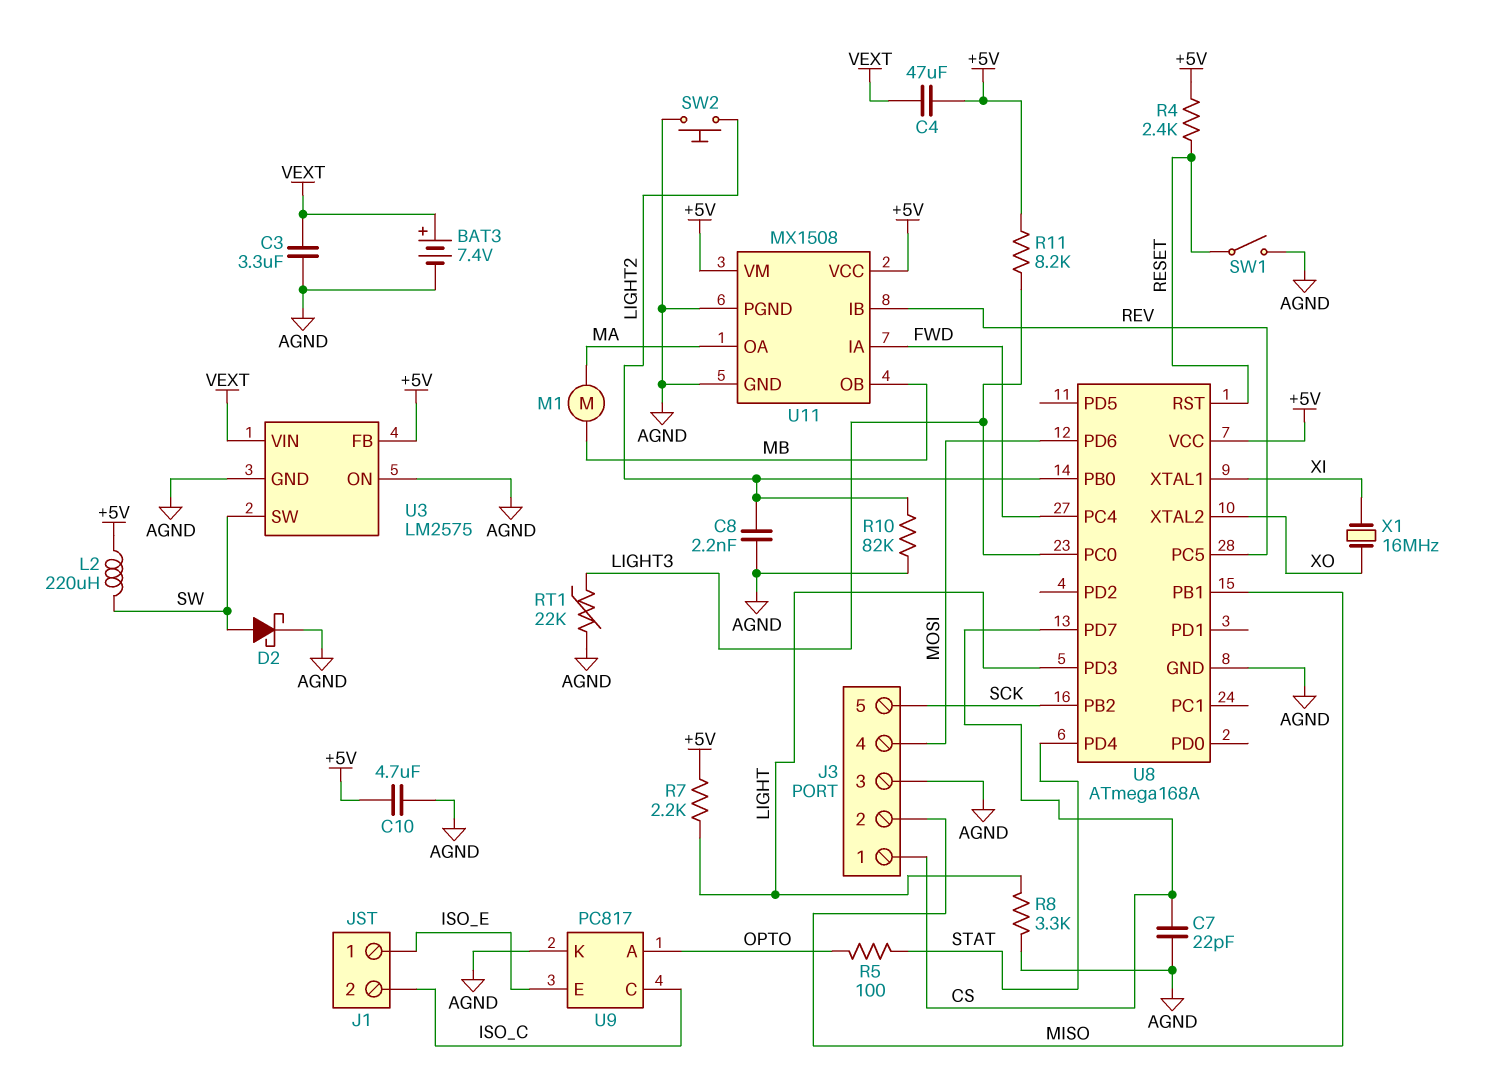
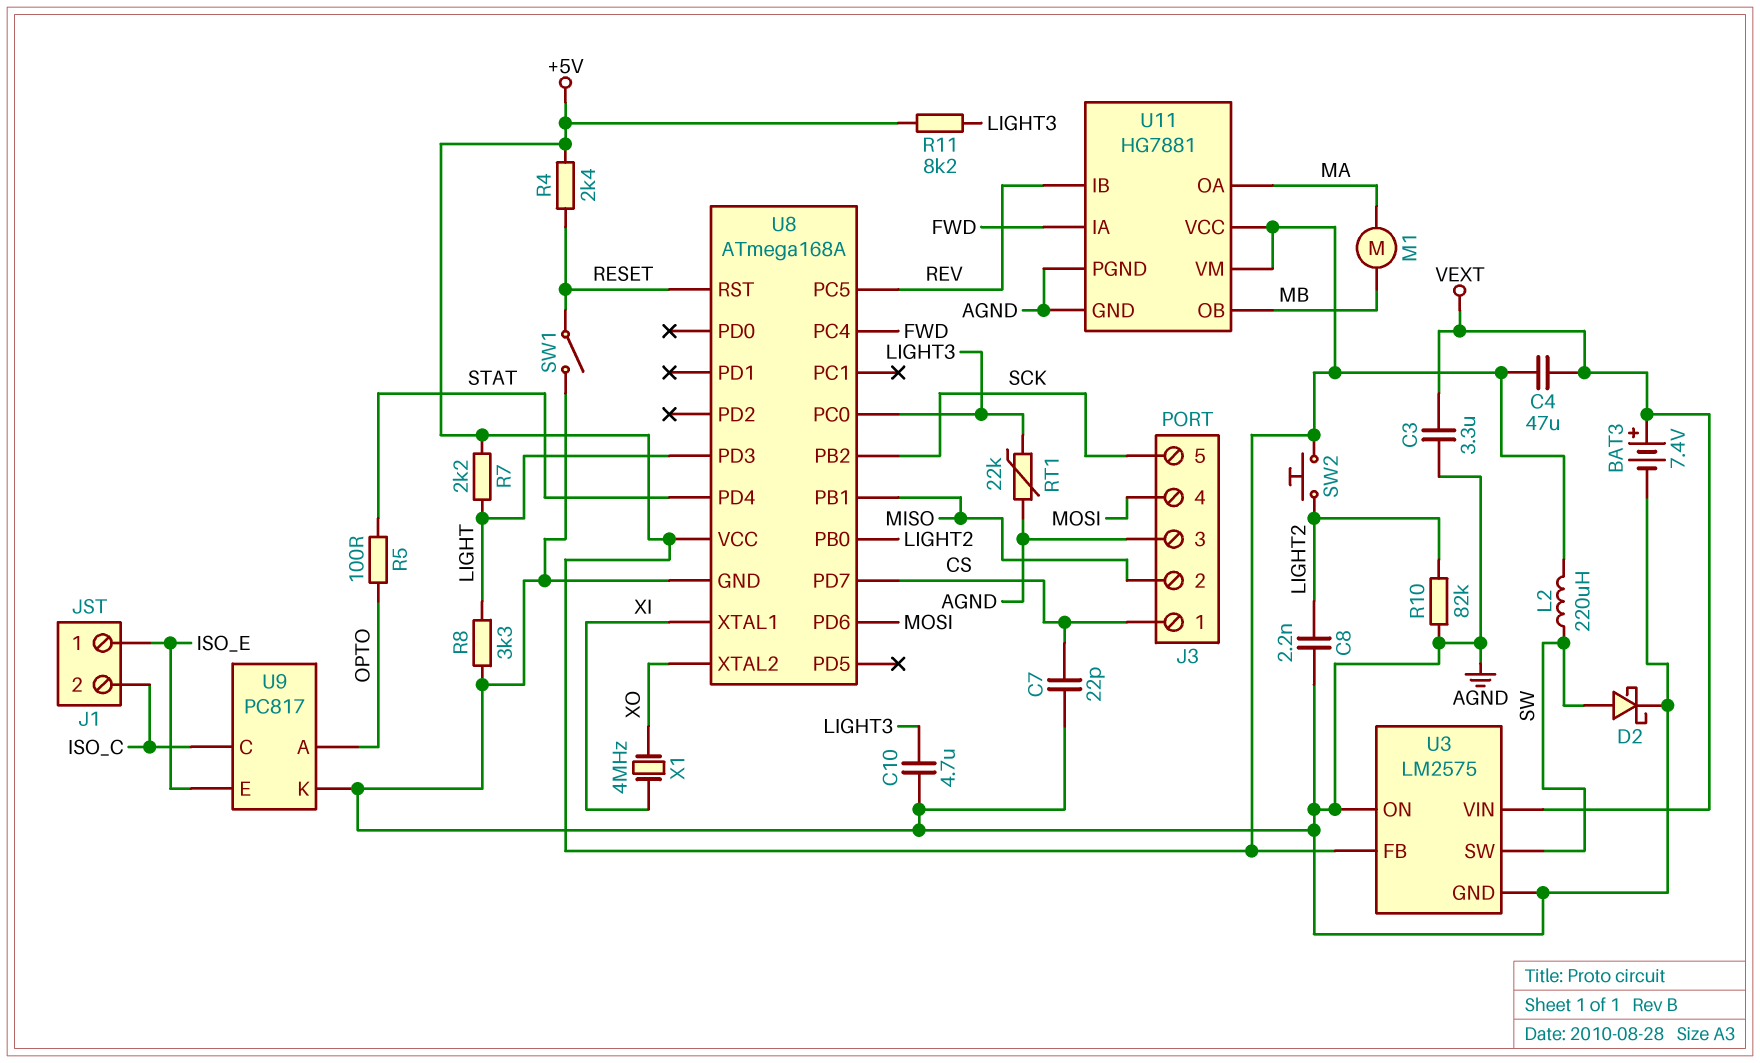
C10: 4.7uF (+5V, AGND) -> 4.7uF (AGND, LIGHT3)
SW2: button (AGND, LIGHT2) -> button (+5V, LIGHT2)
U11: MX1508 -> HG7881
X1: 16MHz (XI, XO) -> 4MHz (XI, XO)

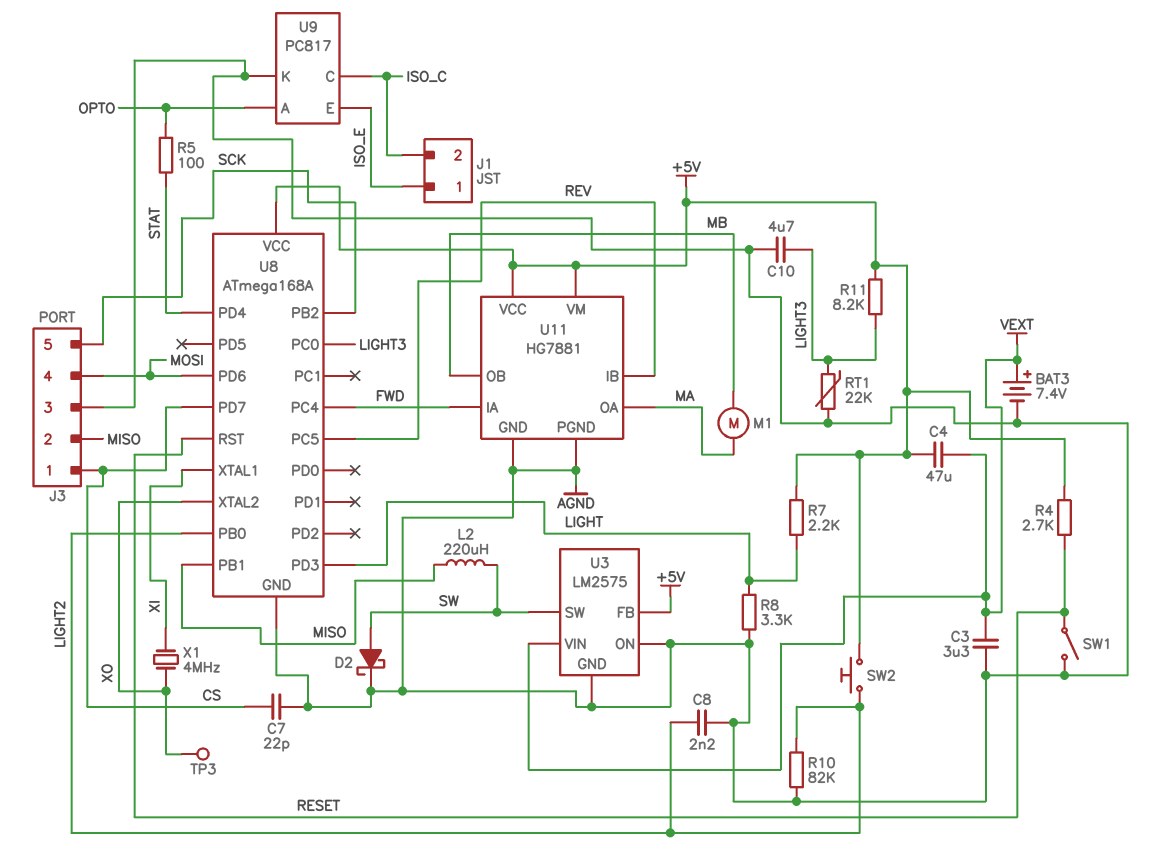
L2: 220uH (+5V, SW) -> 220uH (MISO, SW)
R4: 2.4k (+5V, RESET) -> 2.7k (+5V, RESET)
TP3: none -> test point (XO)

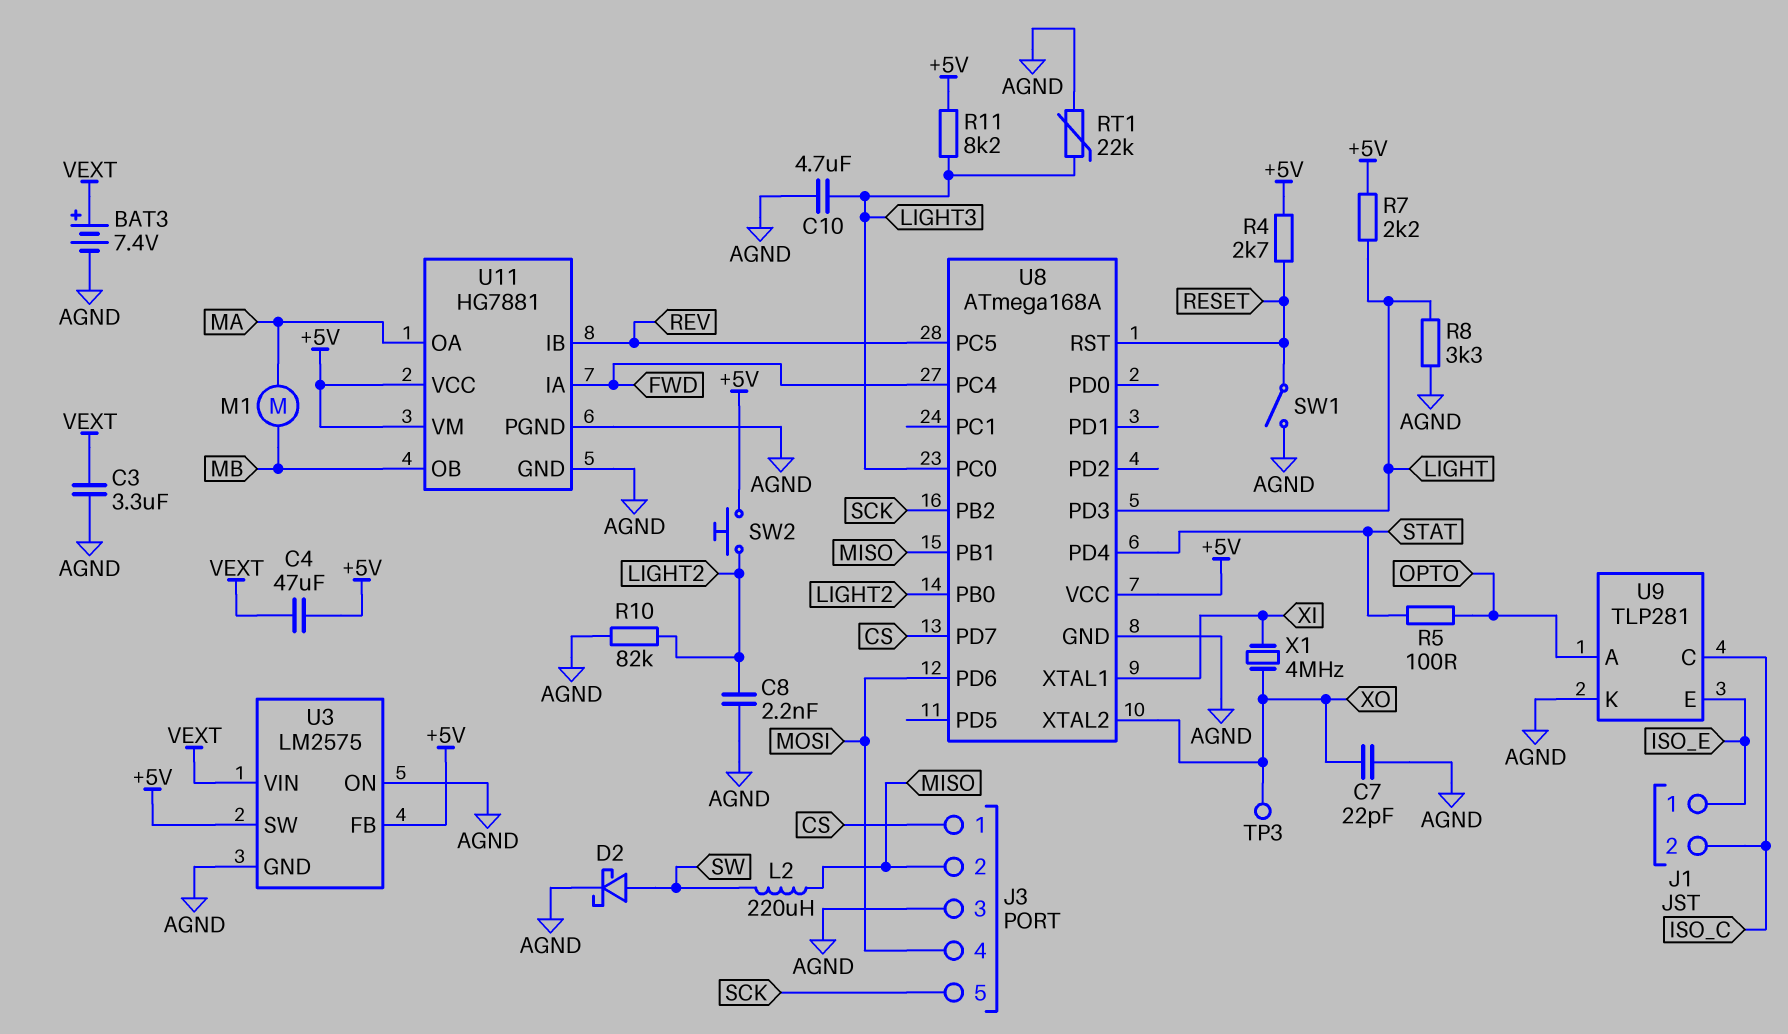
C7: 22pF (AGND, CS) -> 22pF (AGND, XO)
U3 pin SW: SW -> +5V
U9: PC817 -> TLP281

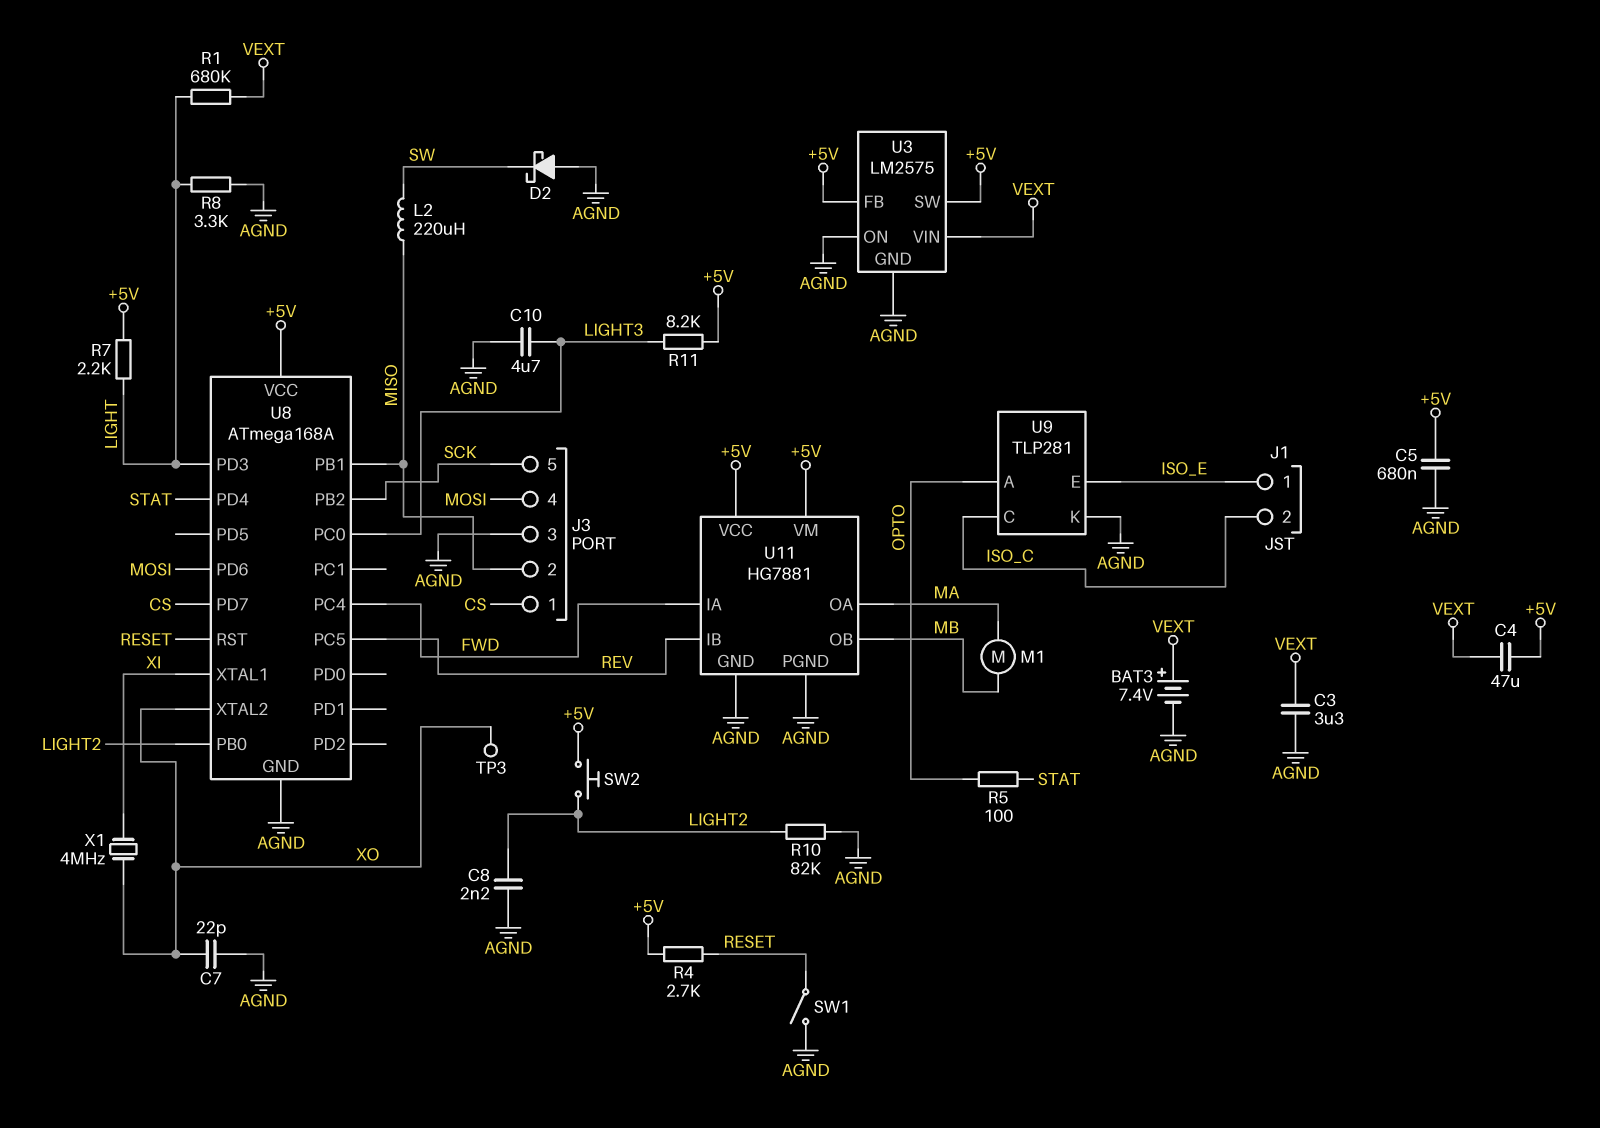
C5: none -> 680nF (+5V, AGND)
D2: schottky (A SW, K AGND) -> schottky (A AGND, K SW)
R1: none -> 680k (LIGHT, VEXT)
RT1: 22k (AGND, LIGHT3) -> none

